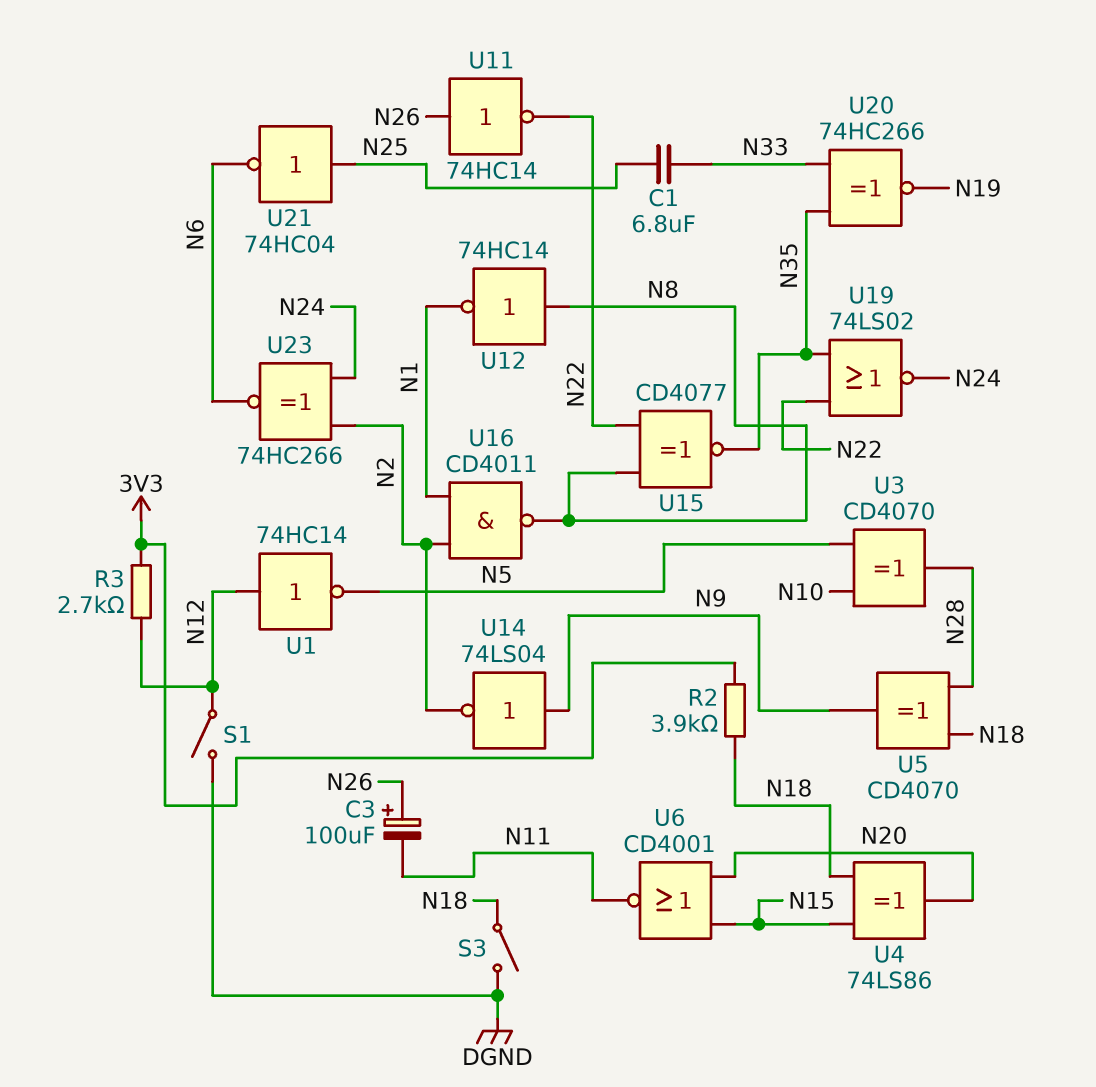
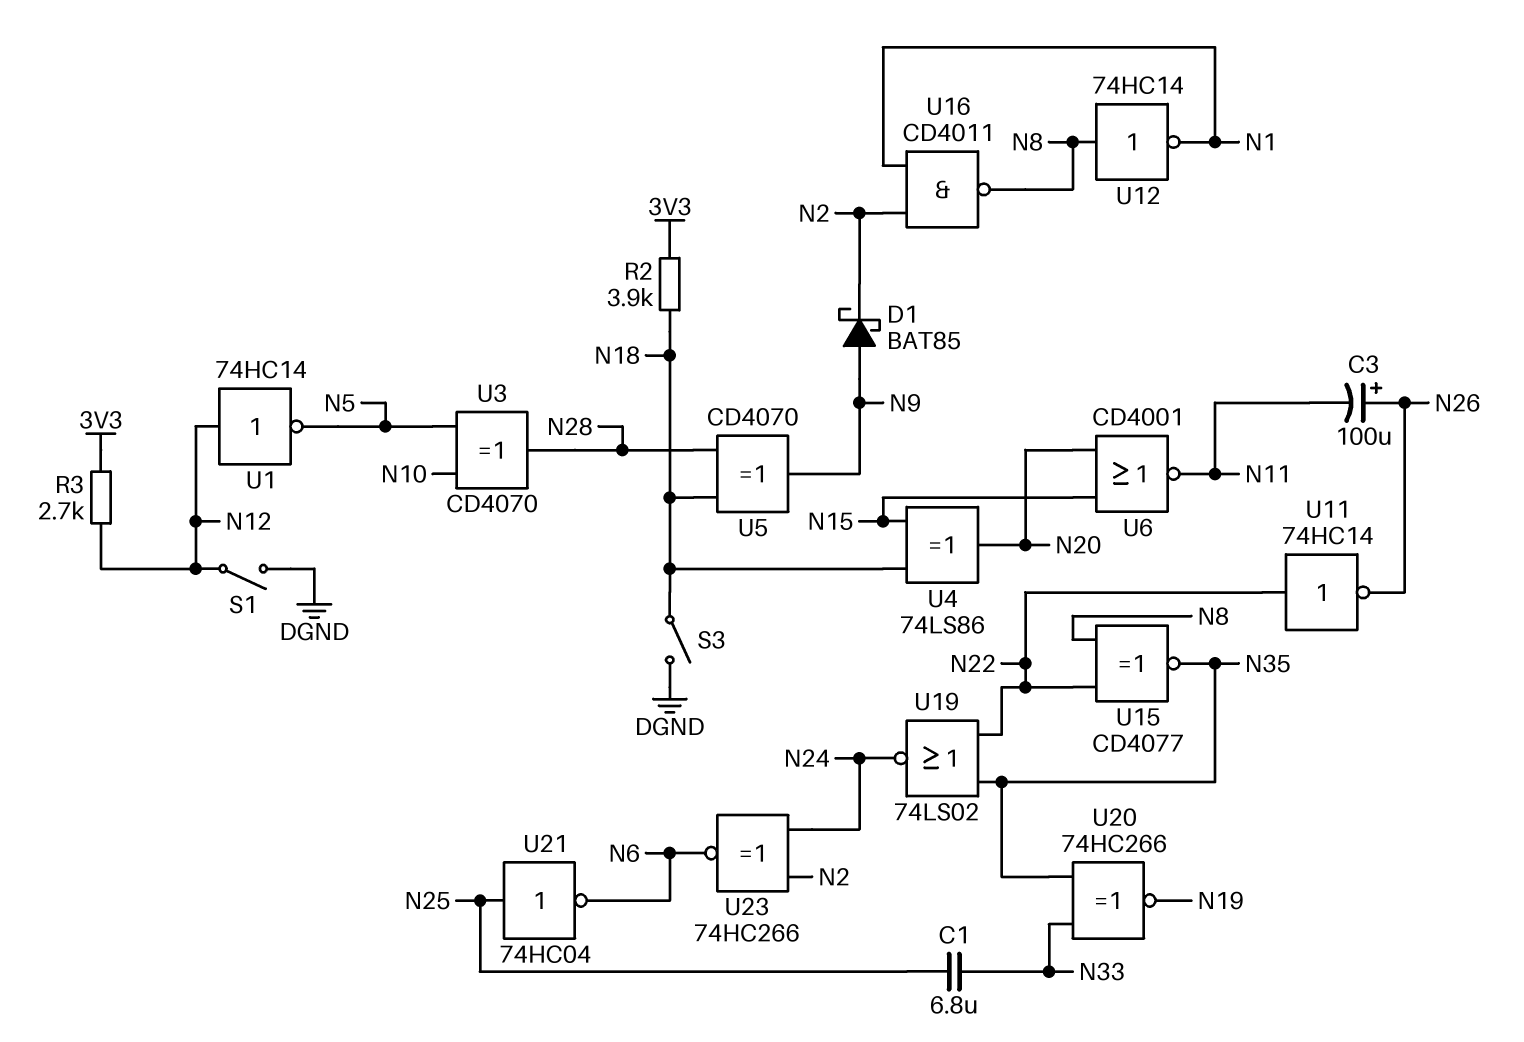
D1: none -> schottky BAT85 (A N9, K N2)
U11: NOT 74HC14 (in N26, out N22) -> NOT 74HC14 (in N22, out N26)
U14: NOT 74LS04 (in N9, out N2) -> none

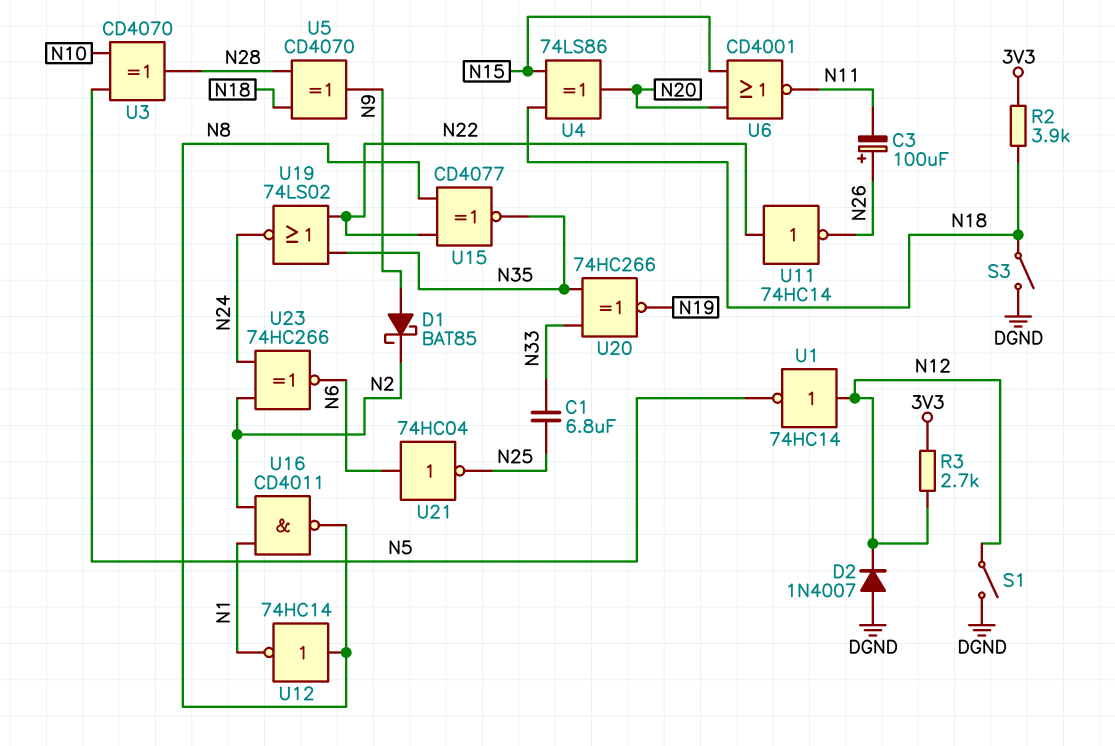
D2: none -> diode 1N4007 (A DGND, K N12)
U21: NOT 74HC04 (in N25, out N6) -> NOT 74HC04 (in N6, out N25)

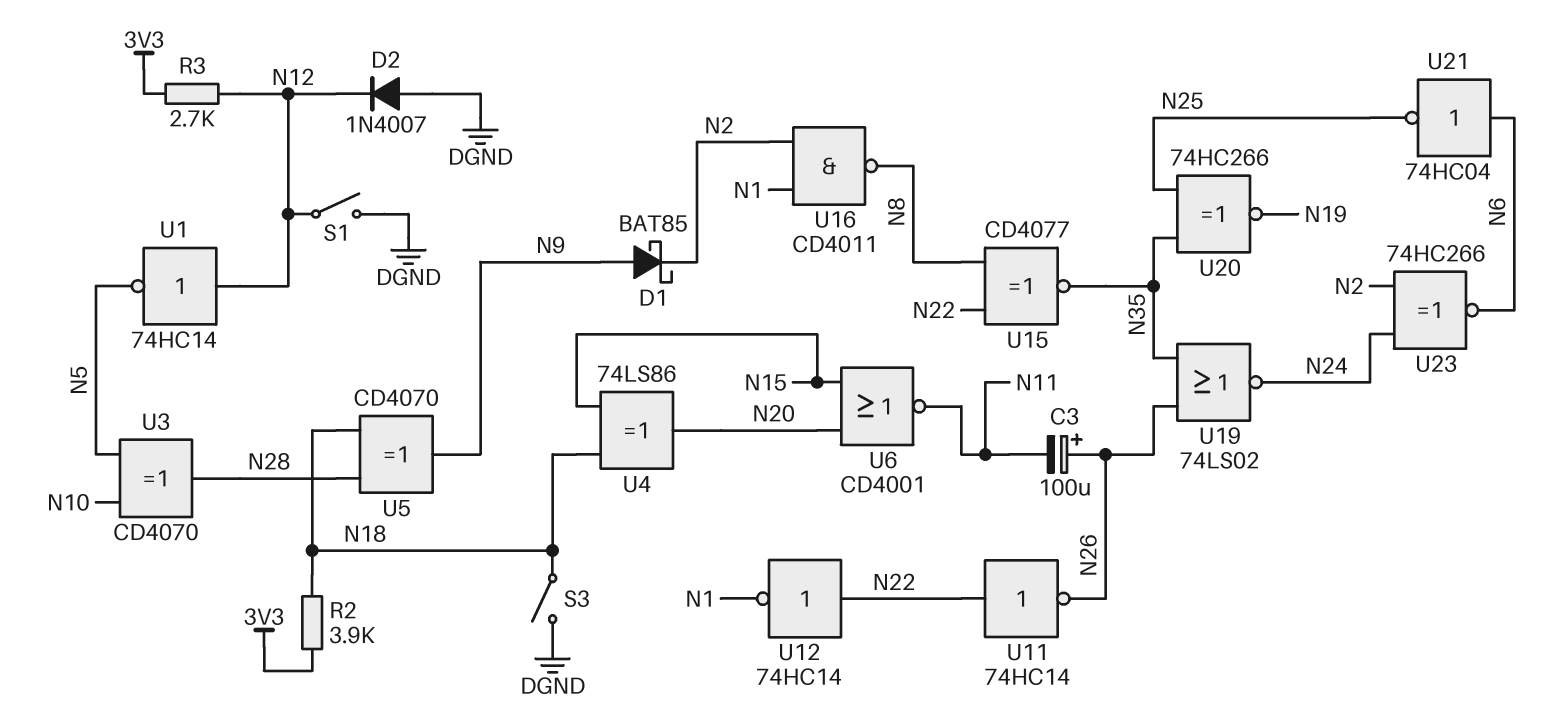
C1: 6.8uF (N25, N33) -> none
U12: NOT 74HC14 (in N8, out N1) -> NOT 74HC14 (in N22, out N1)
U19: NOR 74LS02 (in N22, in N35, out N24) -> NOR 74LS02 (in N26, in N35, out N24)
U20: XNOR 74HC266 (in N33, in N35, out N19) -> XNOR 74HC266 (in N25, in N35, out N19)

